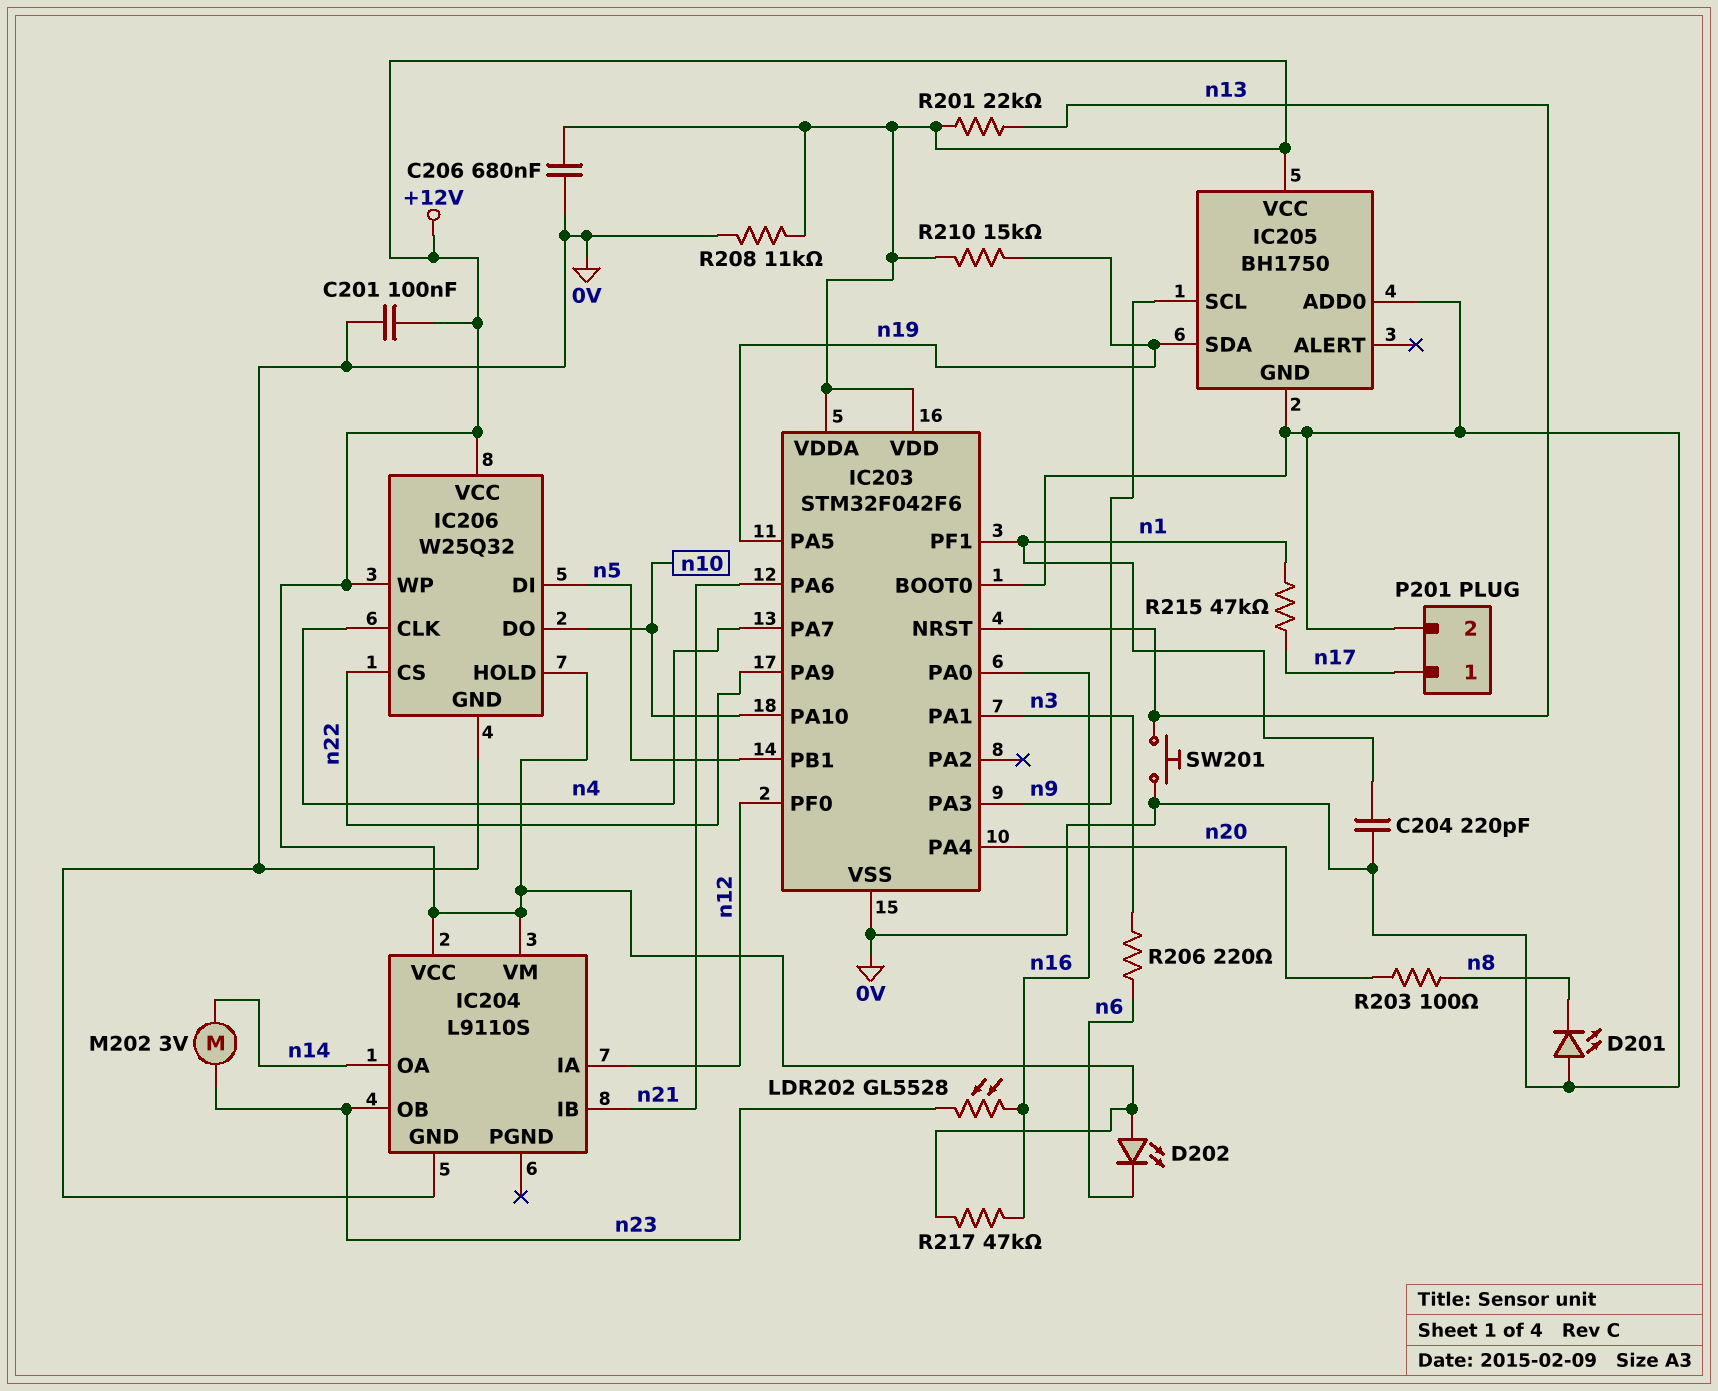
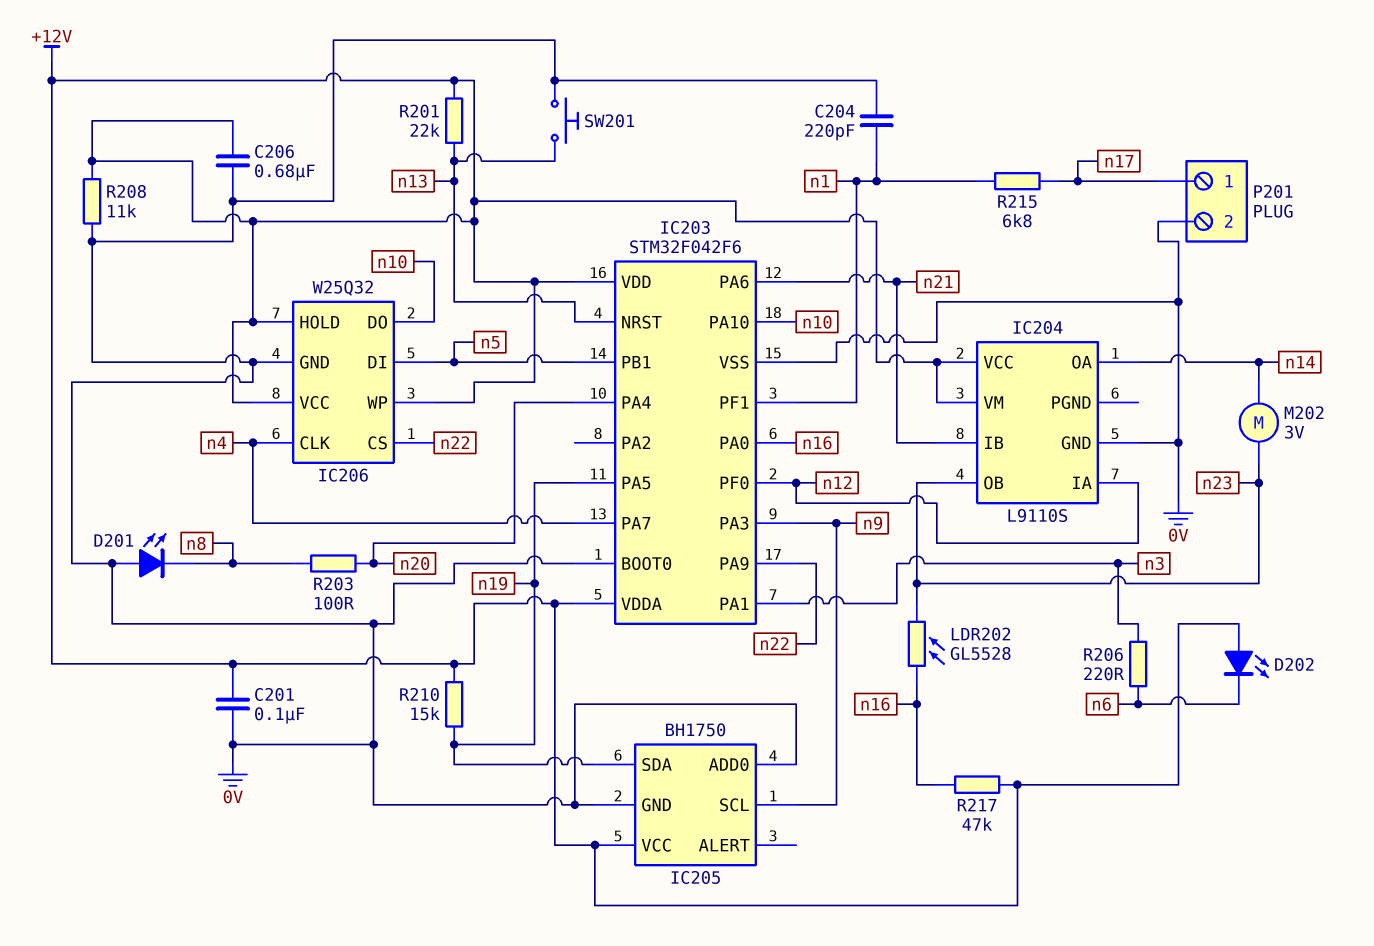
R215: 47k (n1, n17) -> 6.8k (n1, n17)

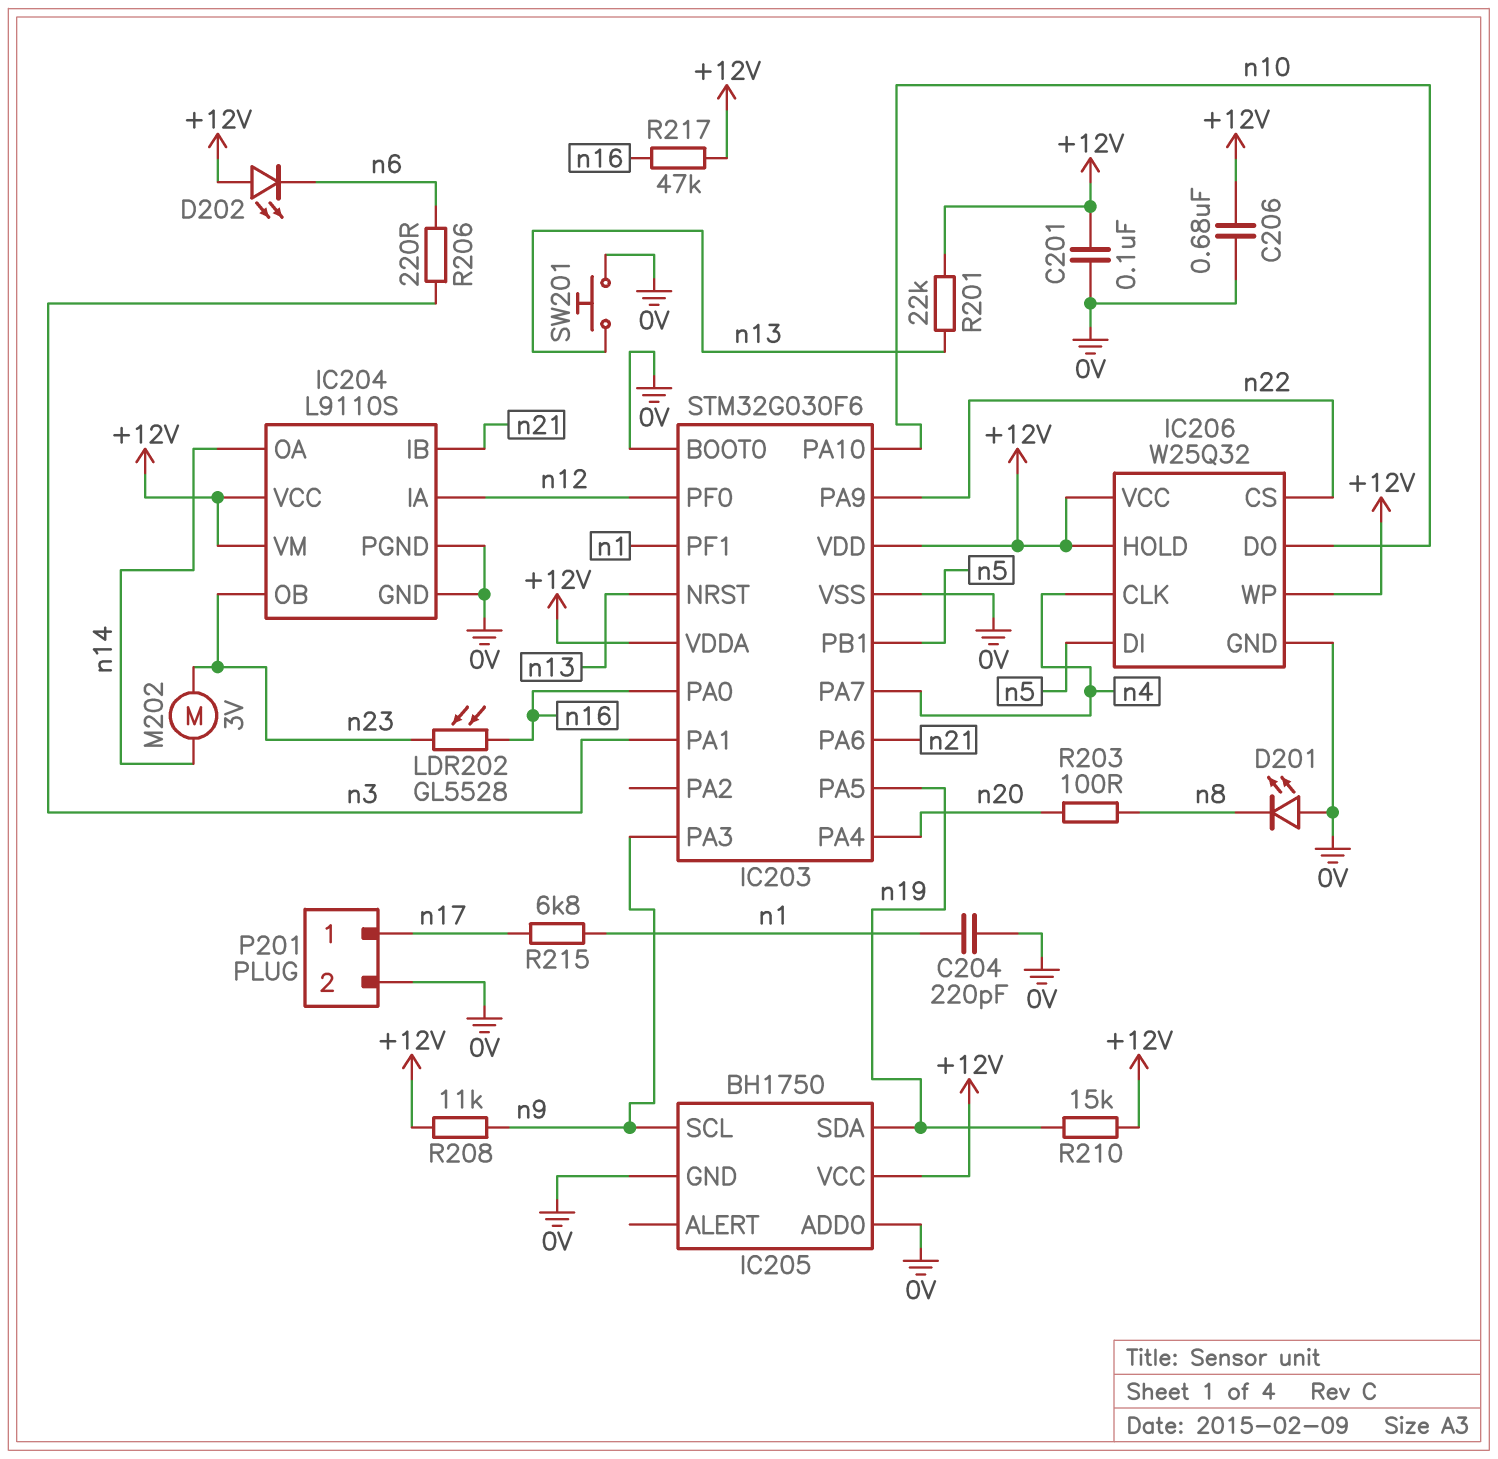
IC203: STM32F042F6 -> STM32G030F6
IC204 pin PGND: none -> 0V
R208: 11k (+12V, 0V) -> 11k (+12V, n9)

